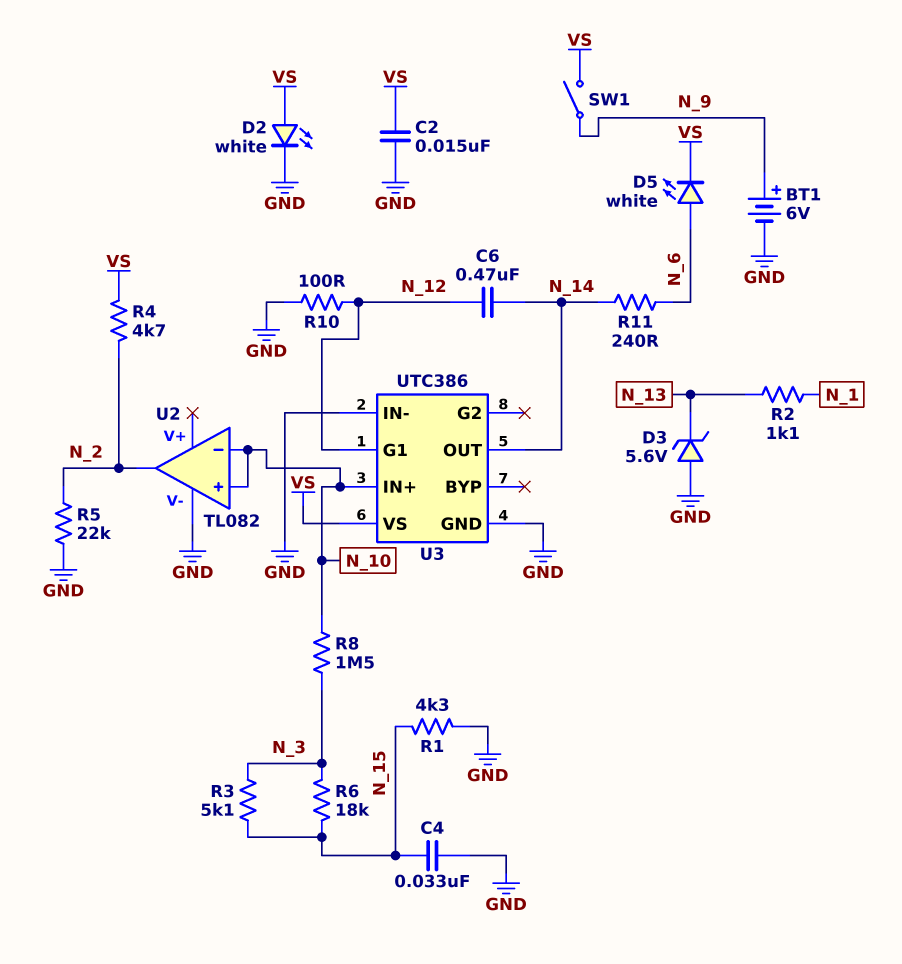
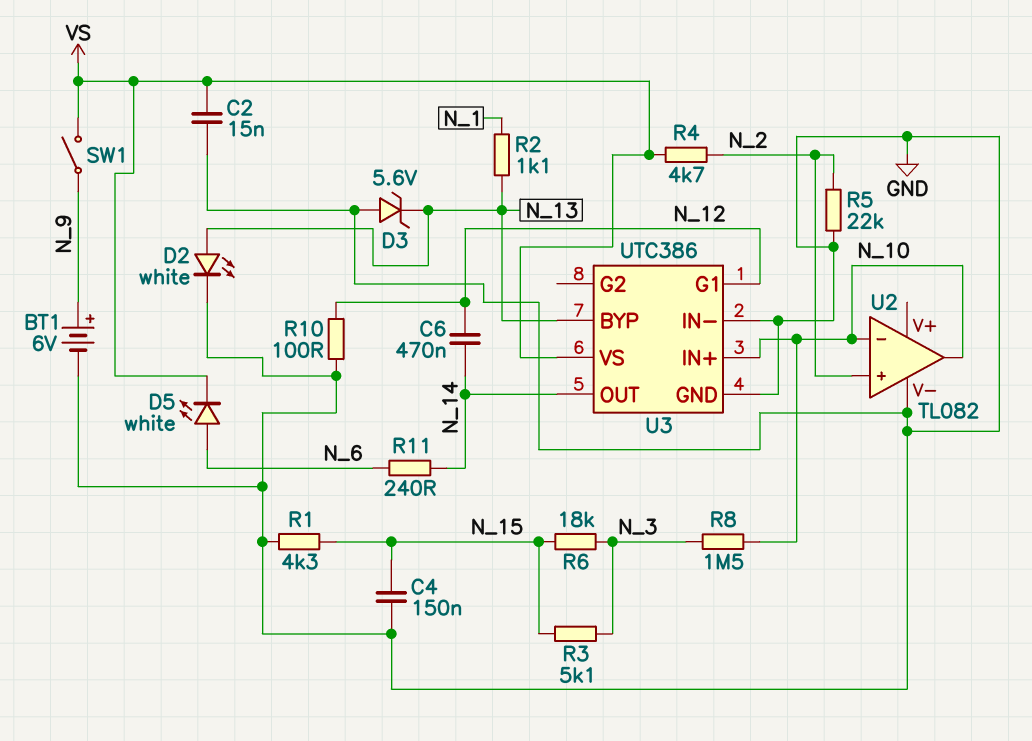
C4: 33nF (GND, N_15) -> 150nF (GND, N_15)
D2: LED white (A VS, K GND) -> LED white (A N_13, K GND)
U2 pin in+: N_10 -> N_2
U2 pin out: N_2 -> N_10
U3 pin BYP: none -> N_13

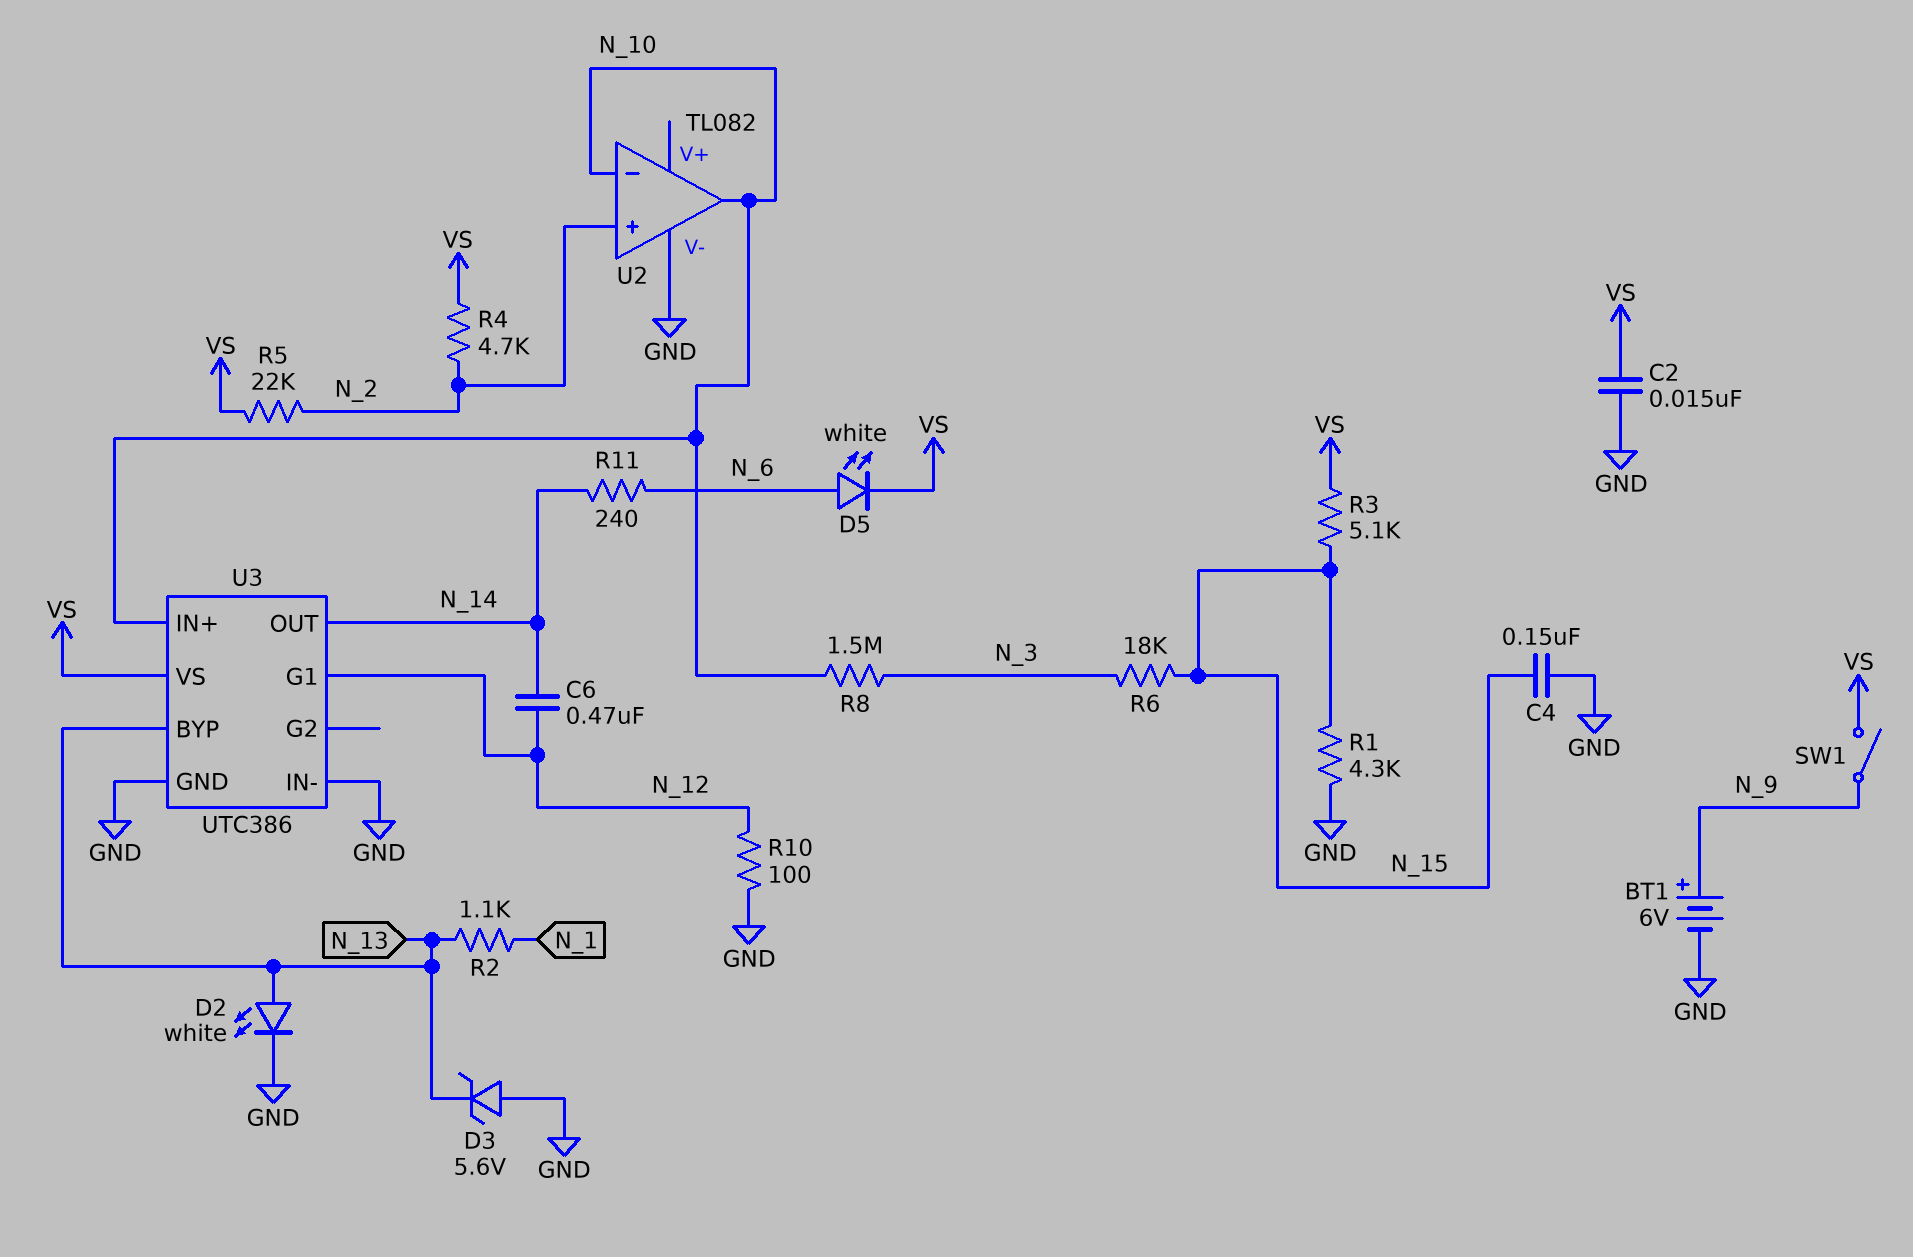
R3: 5.1k (N_3, N_15) -> 5.1k (N_15, VS)
R5: 22k (GND, N_2) -> 22k (N_2, VS)

